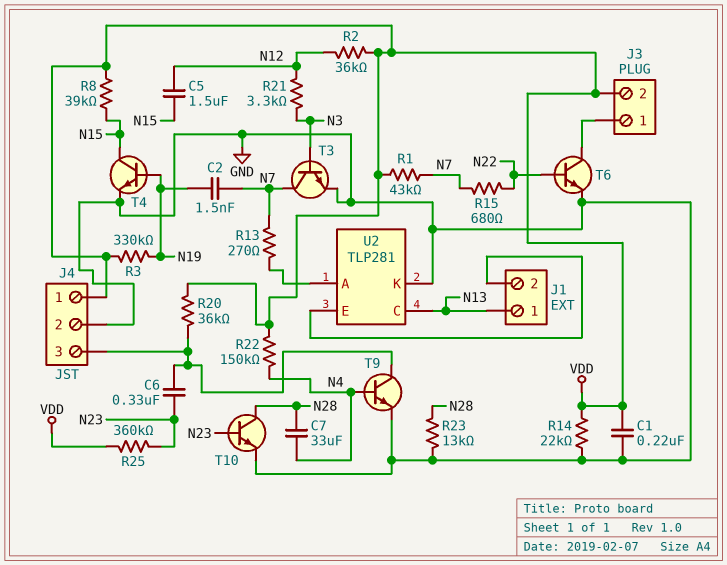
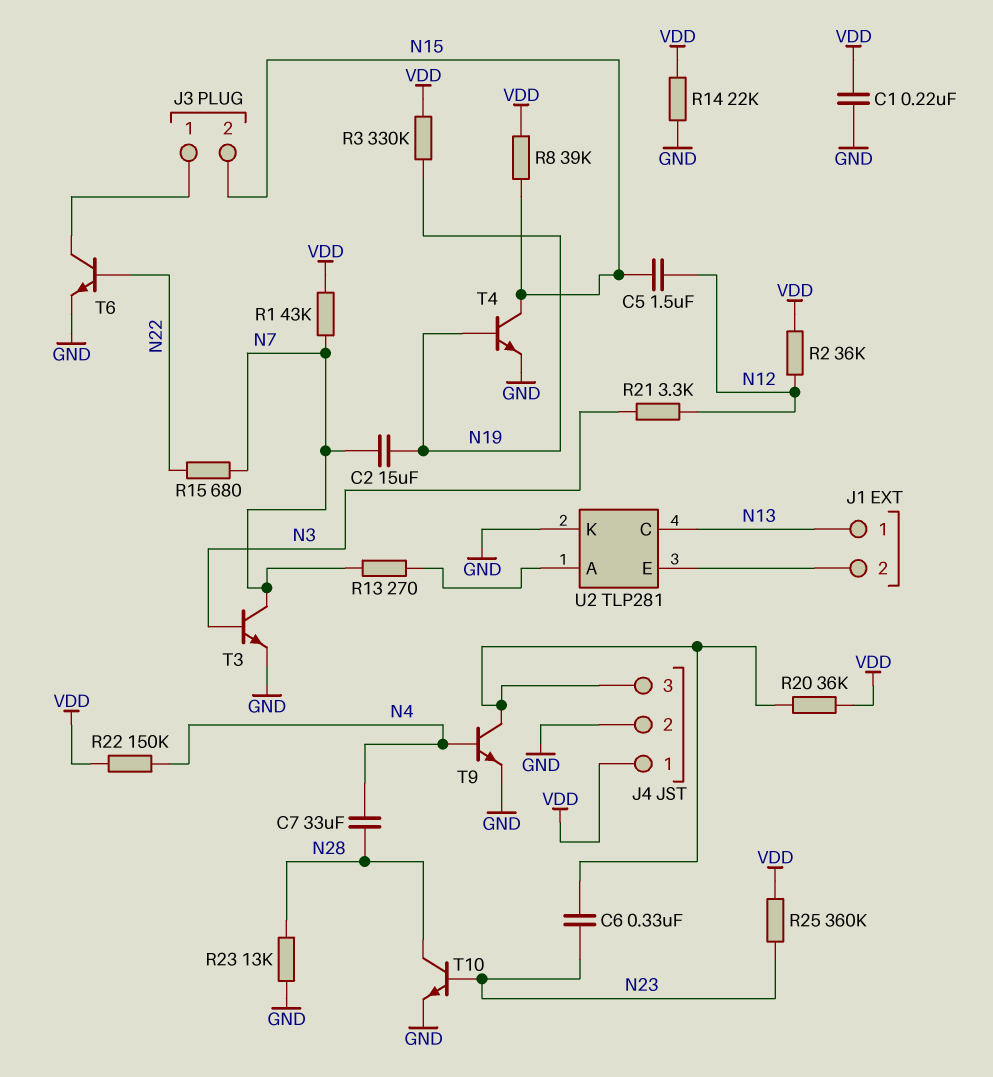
C2: 1.5nF (N7, N19) -> 15uF (N7, N19)
J3 pin 2: VDD -> N15

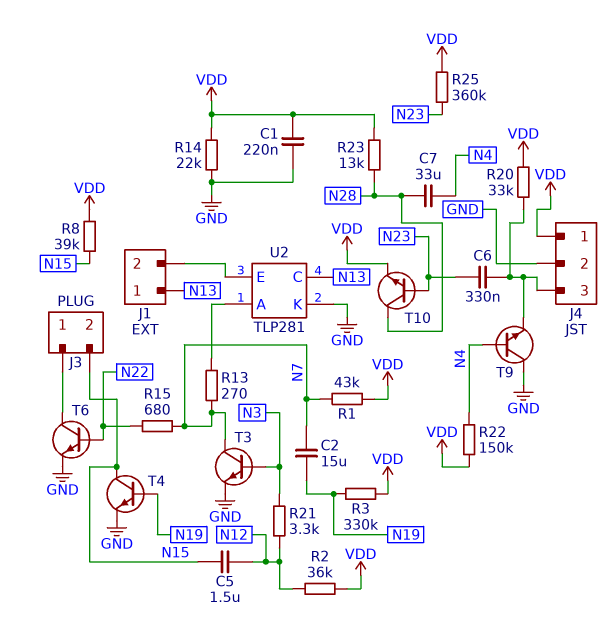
R20: 36k (J4/3, VDD) -> 33k (J4/3, VDD)
R23: 13k (GND, N28) -> 13k (N28, VDD)
T9: NPN (B N4, C J4/3, E GND) -> NPN (B N4, C GND, E J4/3)
T10: NPN (B N23, C N28, E GND) -> NPN (B N23, C N28, E VDD)

